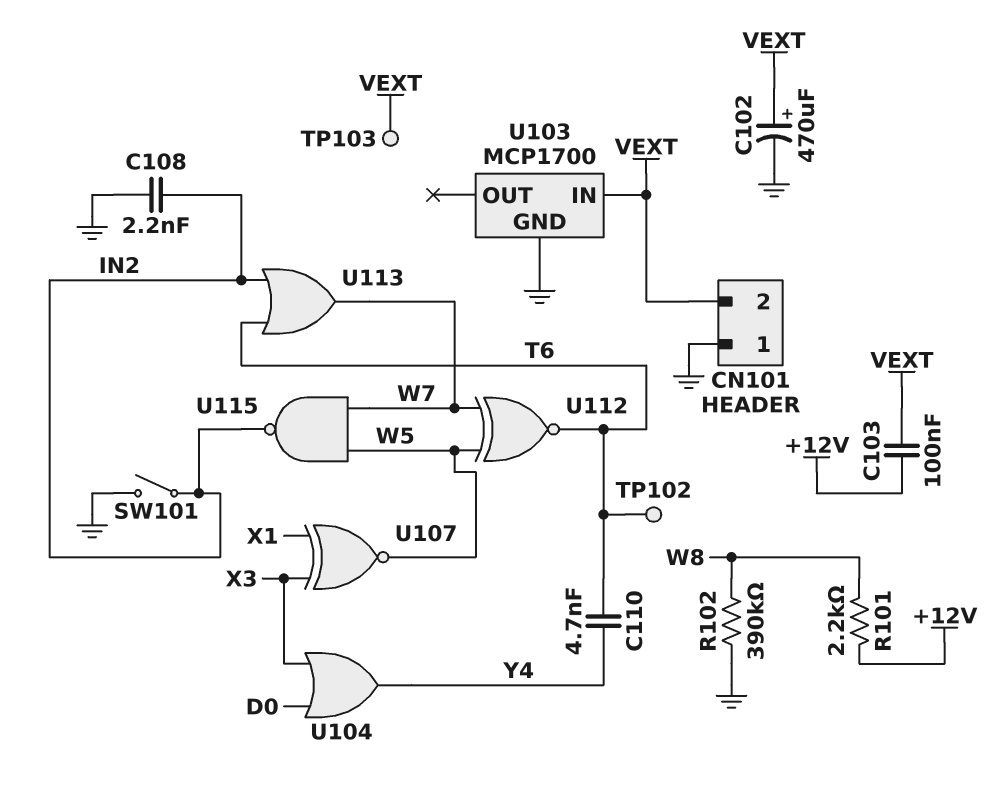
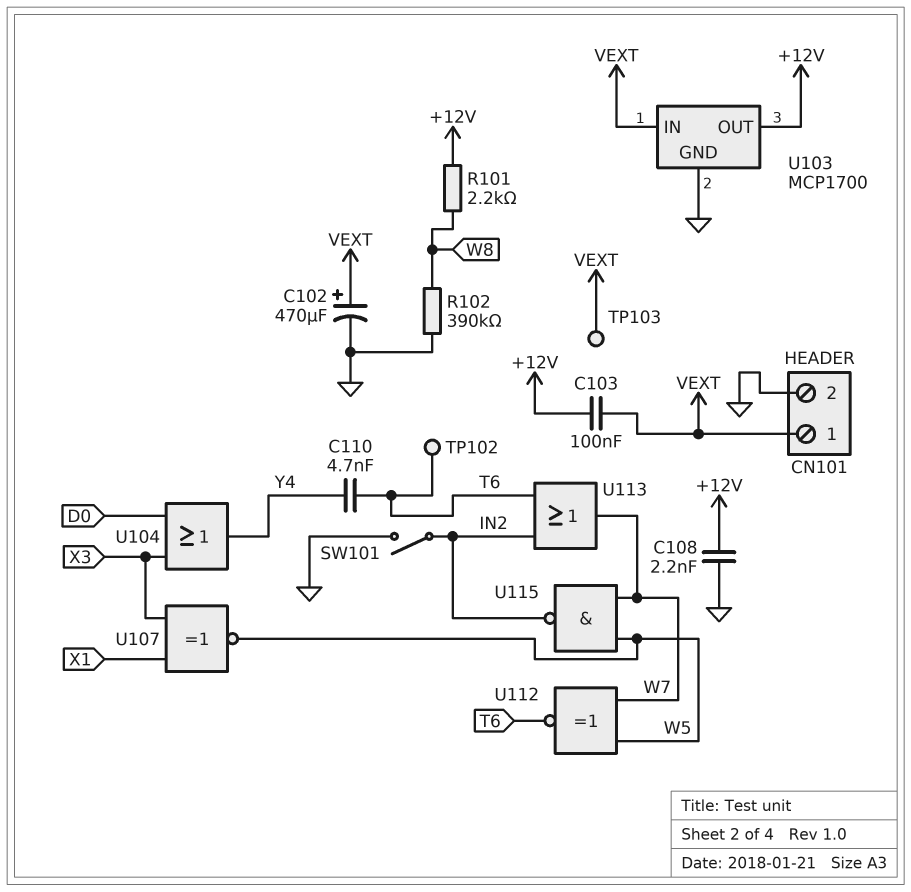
C108: 2.2nF (GND, IN2) -> 2.2nF (+12V, GND)
CN101 pin 1: GND -> VEXT
CN101 pin 2: VEXT -> GND
U103 pin OUT: none -> +12V

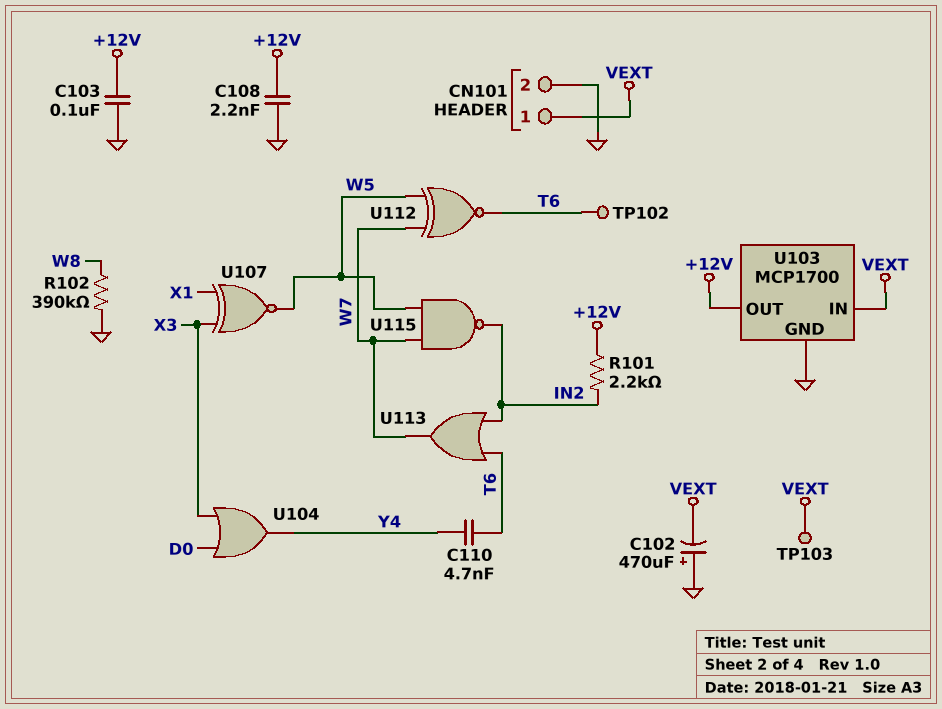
C102: 470uF (plus VEXT, minus GND) -> 470uF (plus GND, minus VEXT)
C103: 100nF (+12V, VEXT) -> 100nF (+12V, GND)
R101: 2.2k (+12V, W8) -> 2.2k (+12V, IN2)
SW101: switch (GND, IN2) -> none

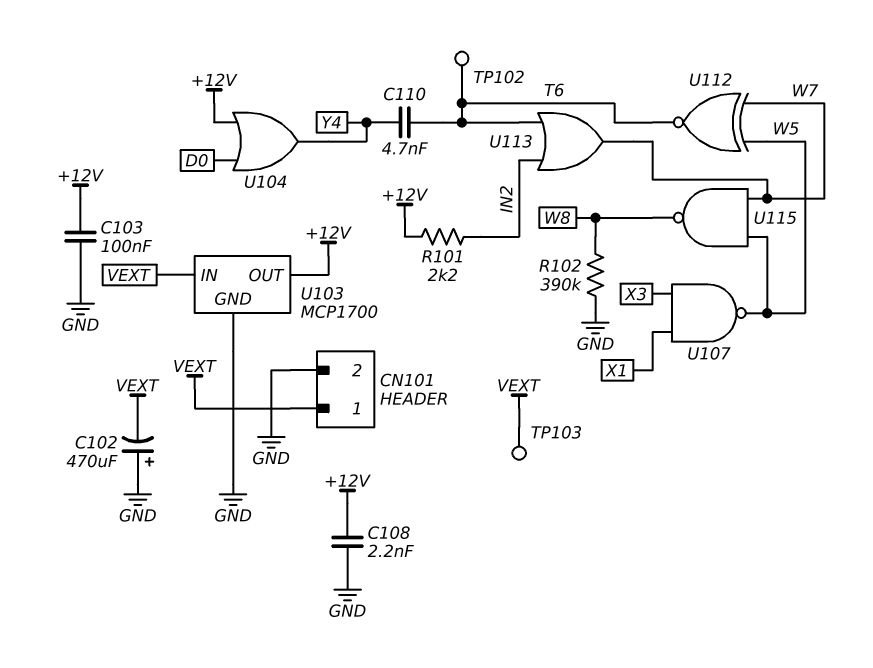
U104: OR (in D0, in X3, out Y4) -> OR (in +12V, in D0, out Y4)
U107: XNOR (in X1, in X3, out W5) -> NAND (in X1, in X3, out W5)
U115: NAND (in W5, in W7, out IN2) -> NAND (in W5, in W7, out W8)

